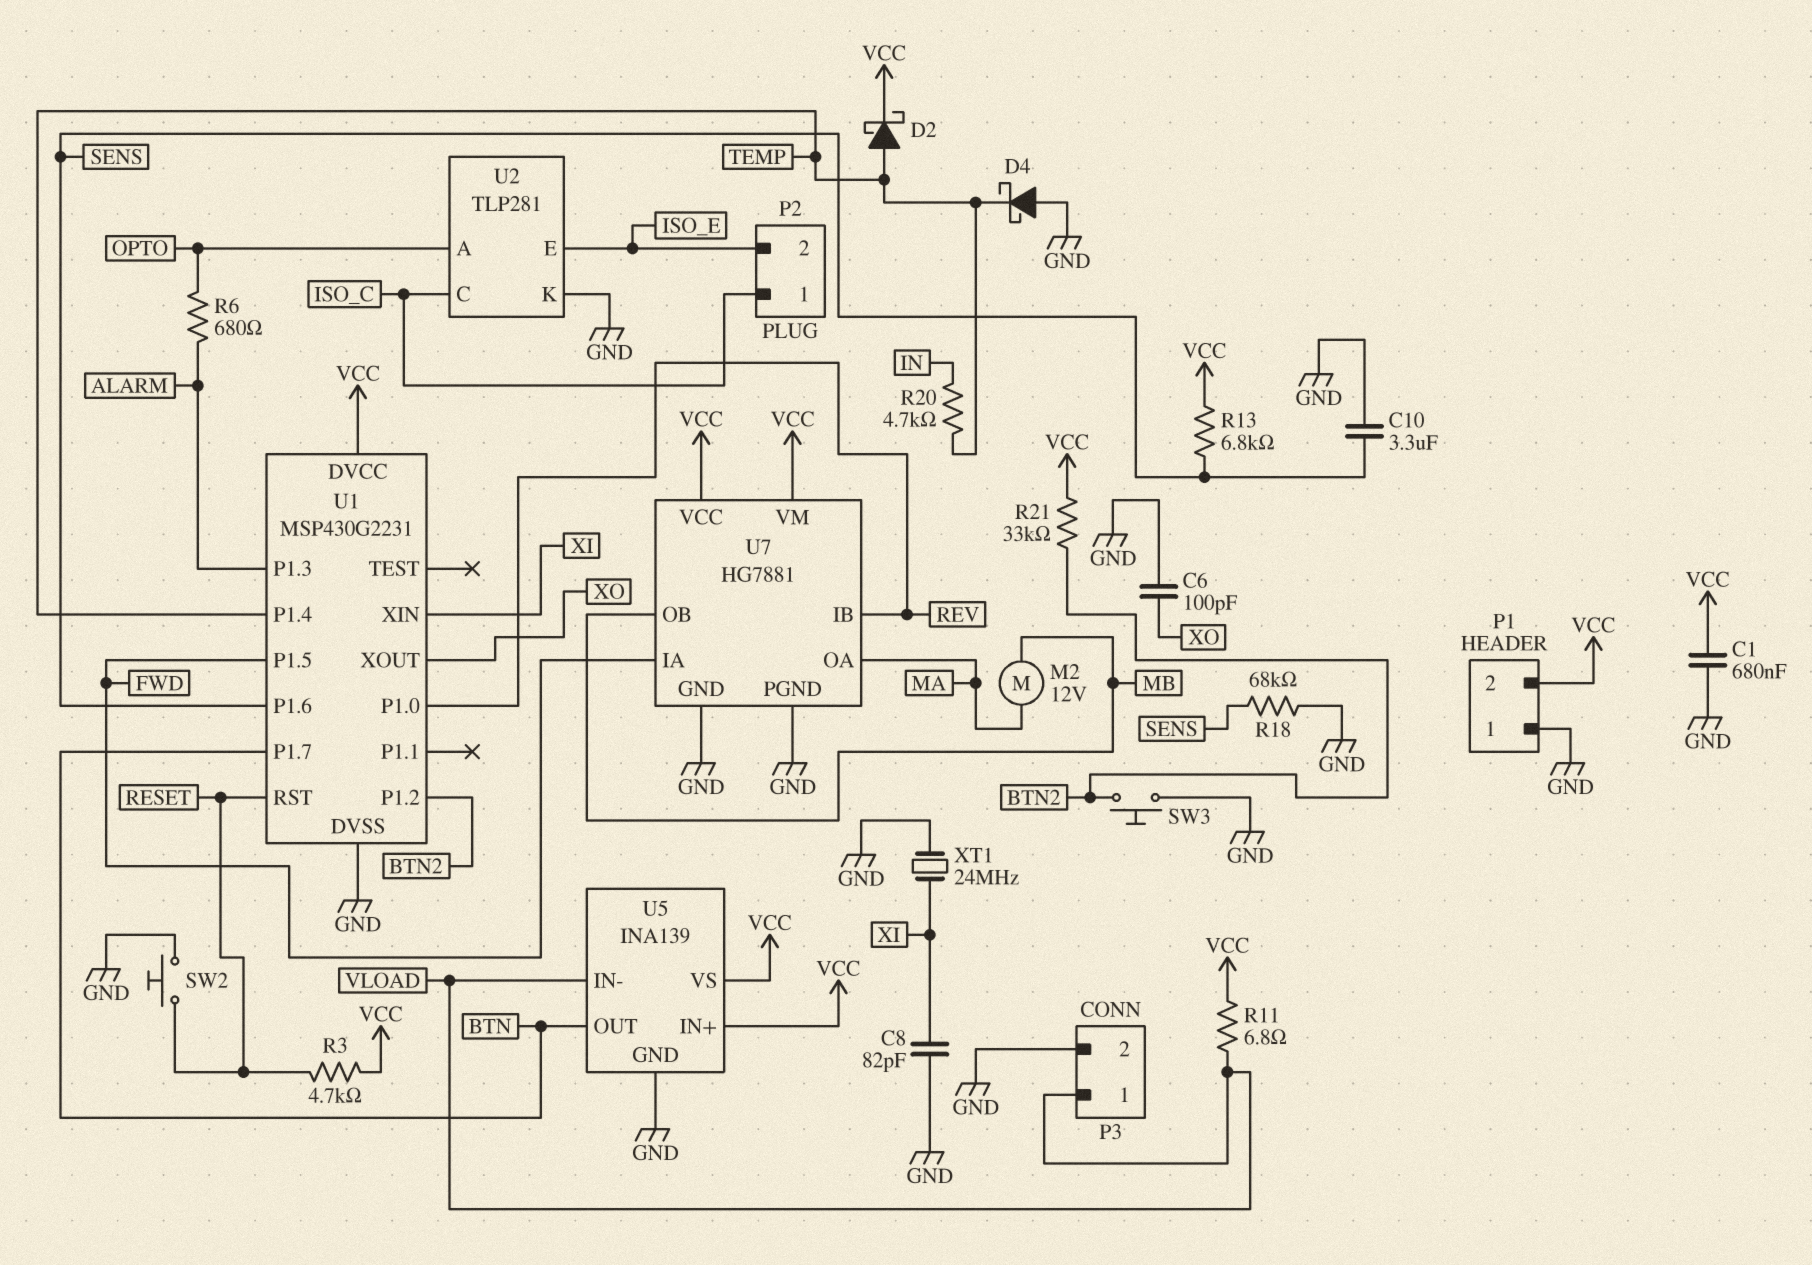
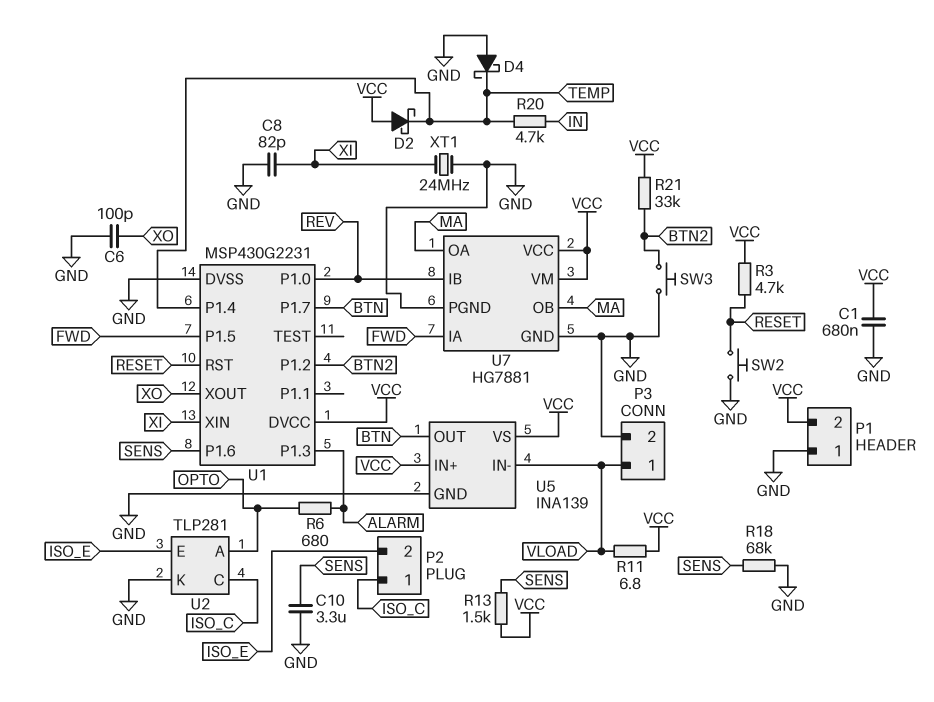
D2: schottky (A TEMP, K VCC) -> schottky (A VCC, K TEMP)
M2: motor 12V (MA, MB) -> none
R13: 6.8k (SENS, VCC) -> 1.5k (SENS, VCC)
U7 pin OB: MB -> MA

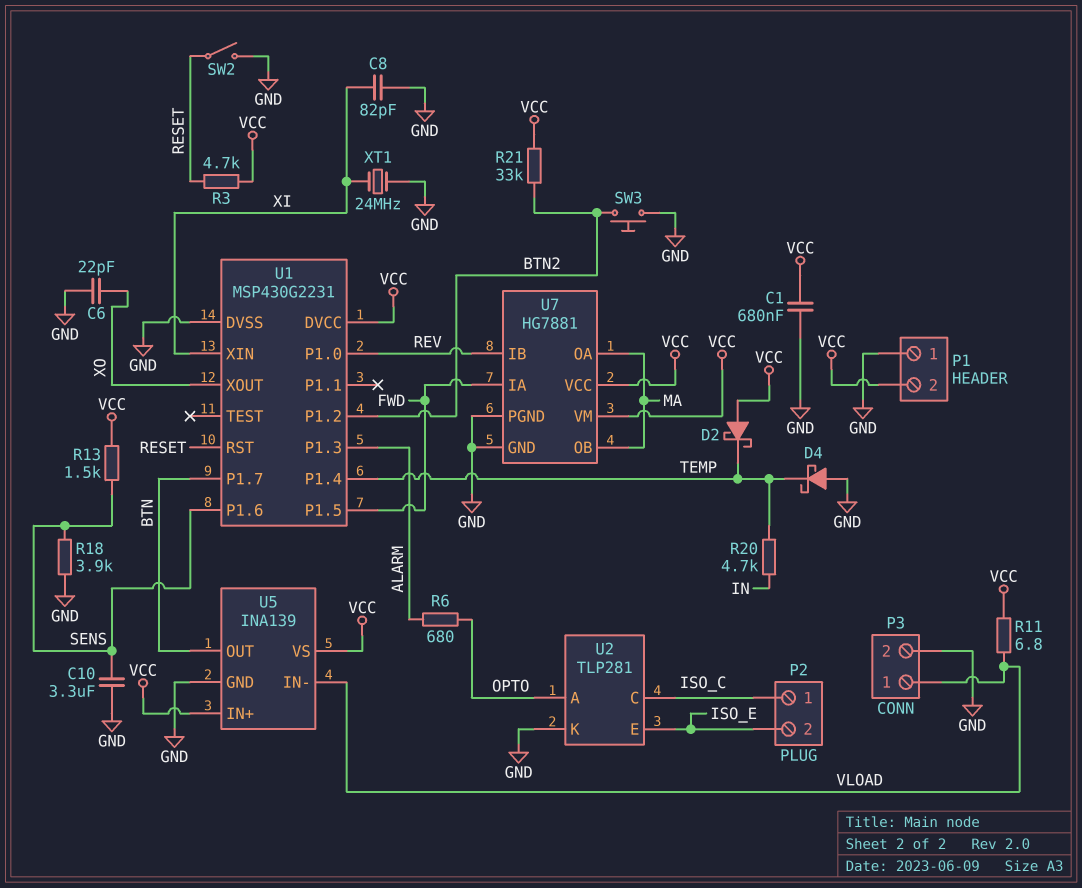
C6: 100pF (GND, XO) -> 22pF (GND, XO)
R18: 68k (GND, SENS) -> 3.9k (GND, SENS)
SW2: button (GND, RESET) -> switch (GND, RESET)

